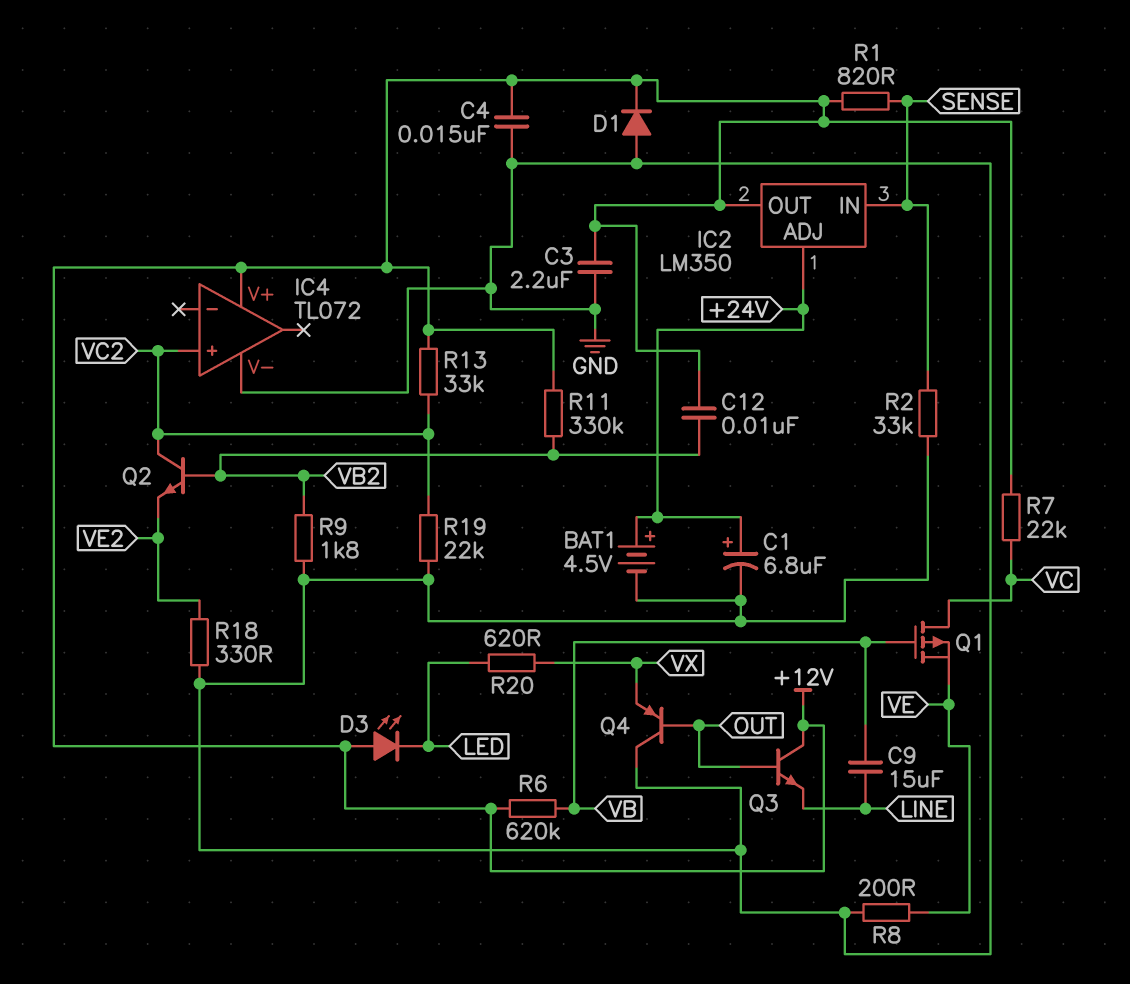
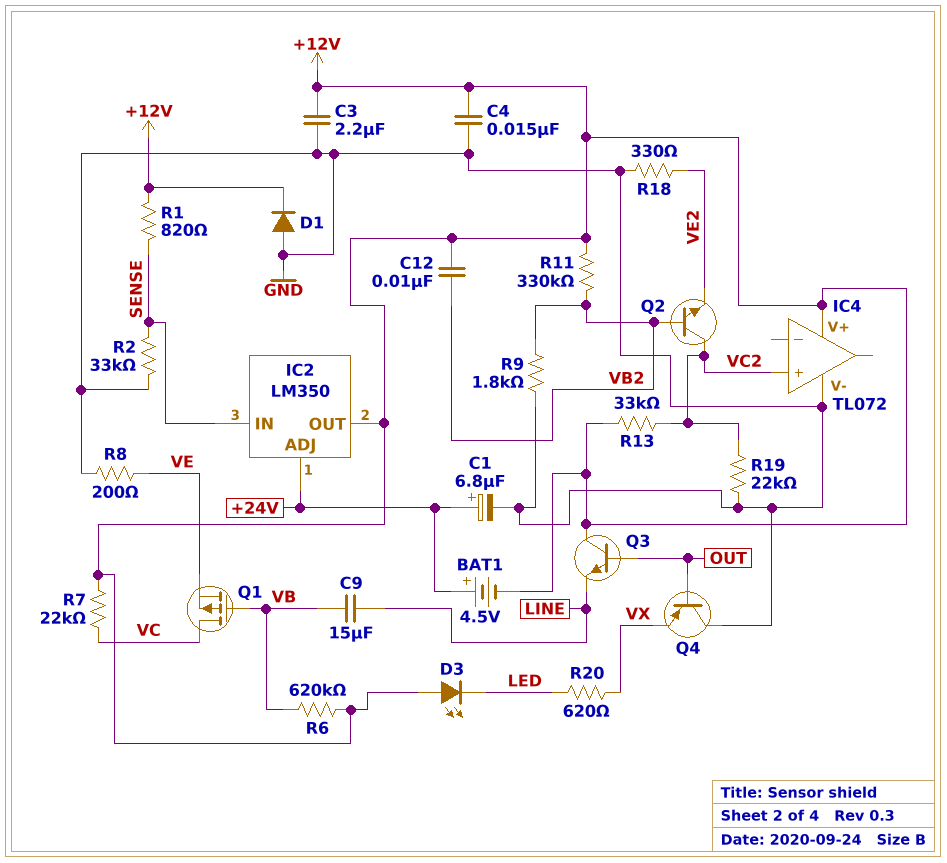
BAT1: 4.5V (plus +24V, minus GND) -> 4.5V (plus +24V, minus +12V)

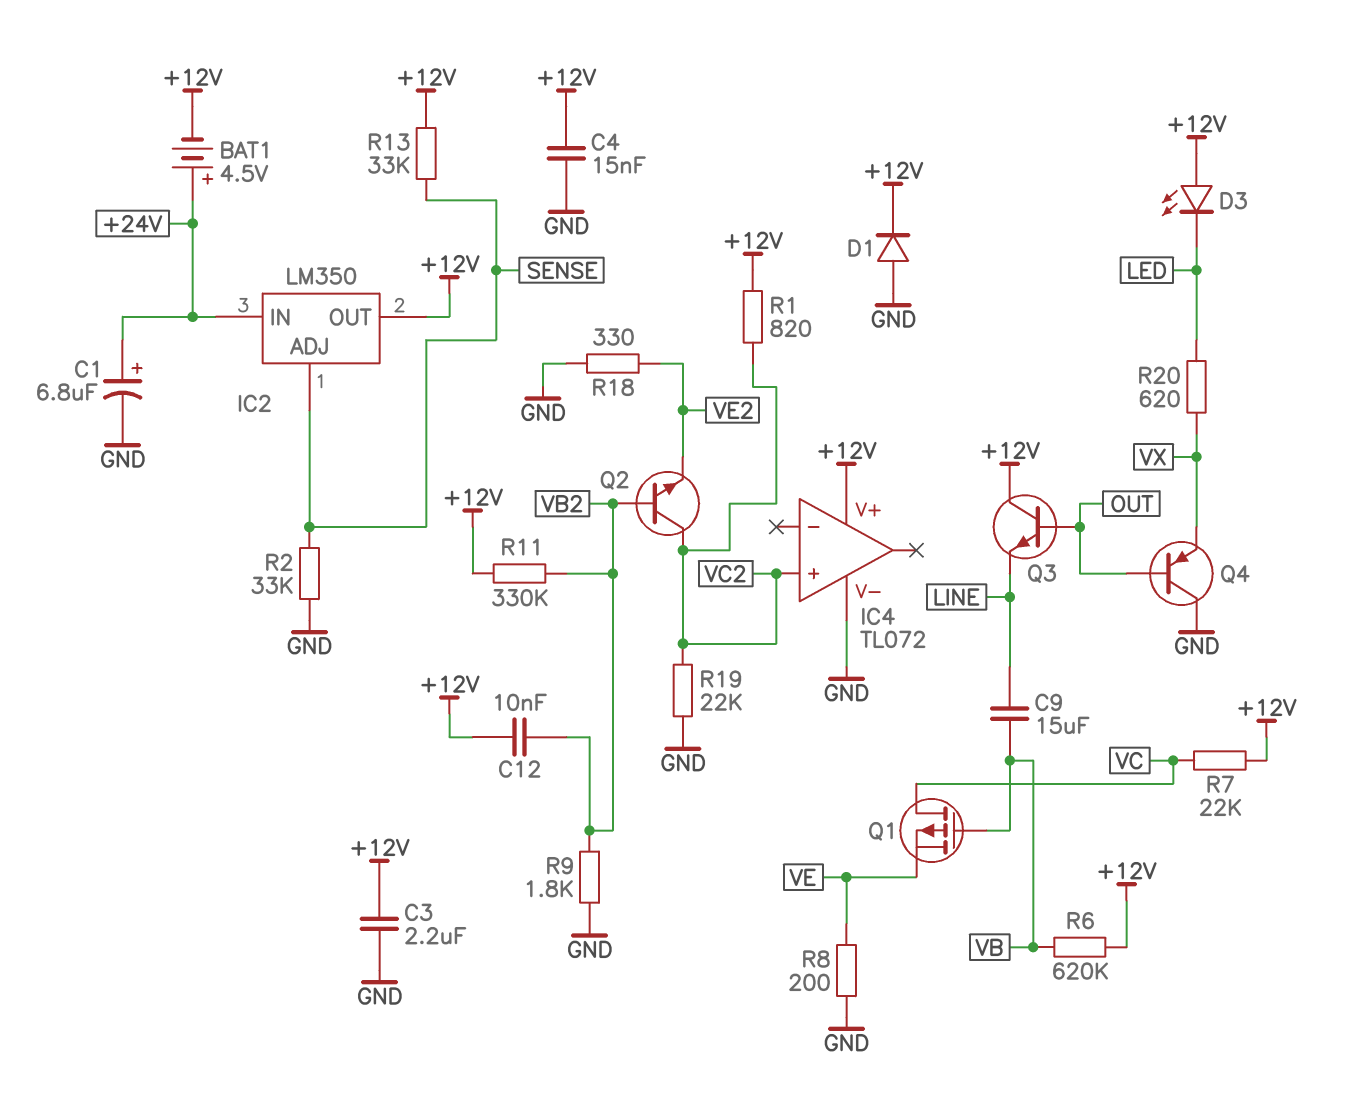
IC2 pin ADJ: +24V -> SENSE
IC2 pin IN: SENSE -> +24V
R1: 820 (+12V, SENSE) -> 820 (+12V, VC2)
R13: 33k (+12V, VC2) -> 33k (+12V, SENSE)

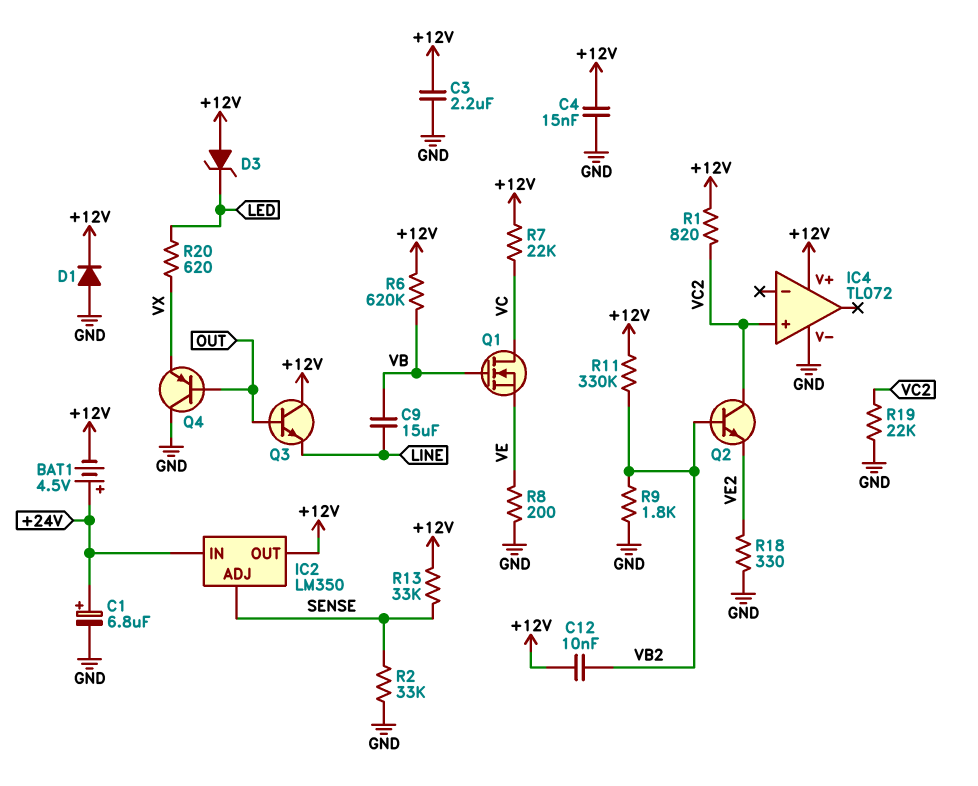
D3: LED (A +12V, K LED) -> zener (A +12V, K LED)
Q1: PMOS (G VB, D VC, S VE) -> NMOS (G VB, D VC, S VE)

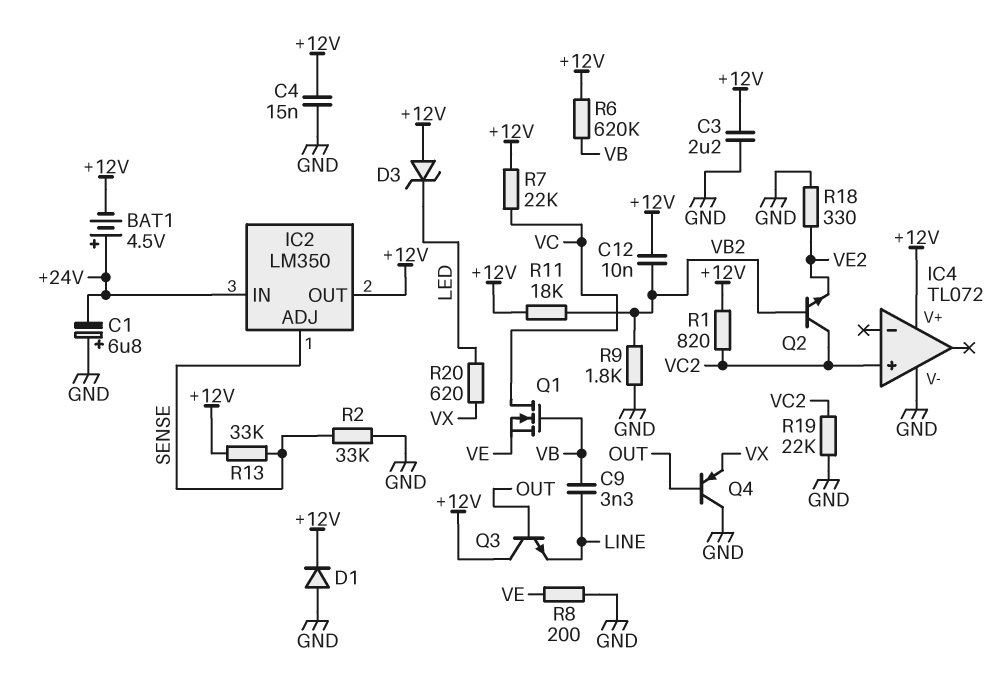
C1: 6.8uF (plus +24V, minus GND) -> 6.8uF (plus GND, minus +24V)
C9: 15uF (LINE, VB) -> 3.3nF (LINE, VB)
R11: 330k (+12V, VB2) -> 18k (+12V, VB2)

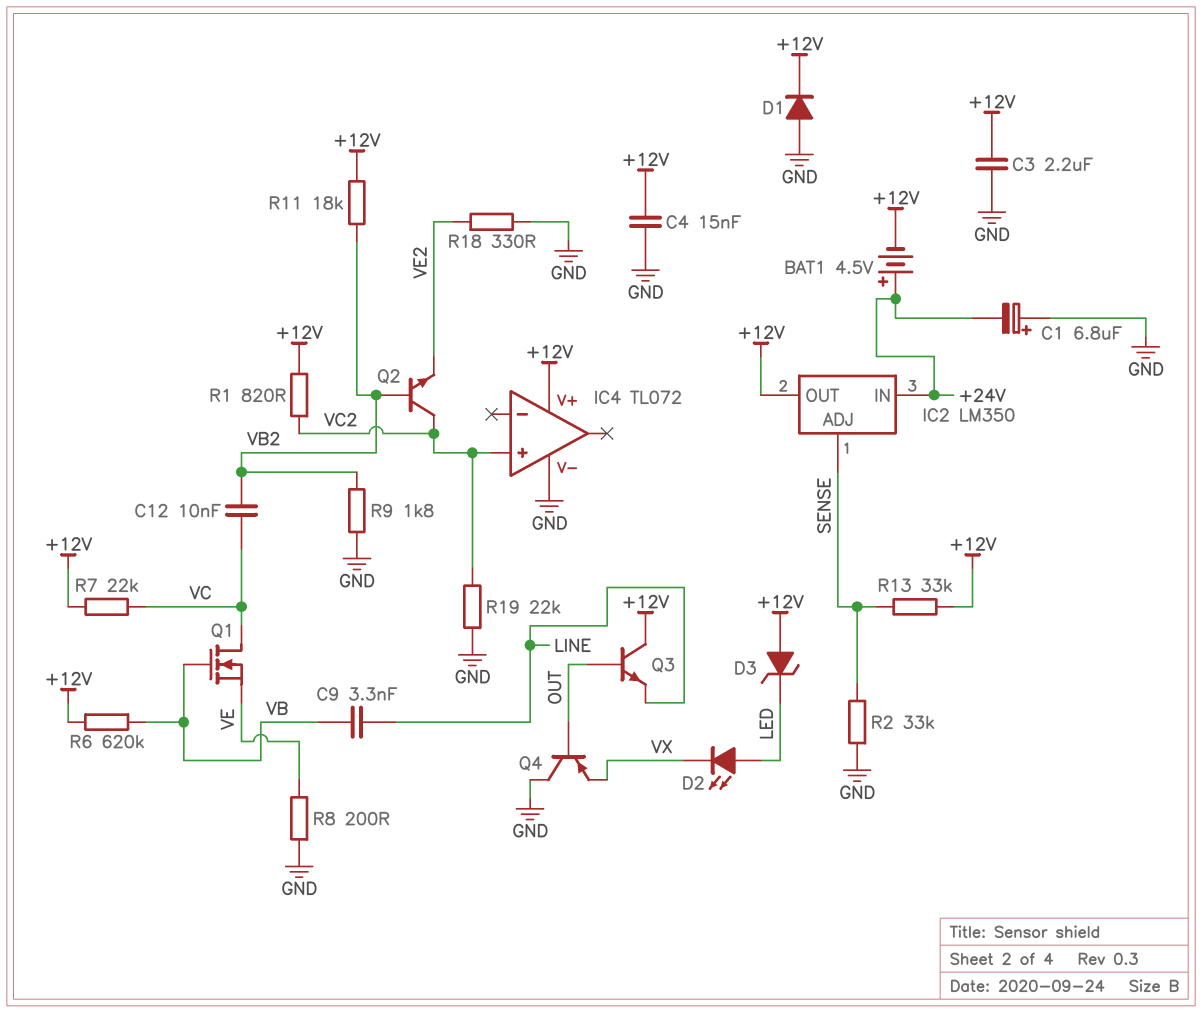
C12: 10nF (+12V, VB2) -> 10nF (VB2, VC)
D2: none -> LED (A LED, K VX)
R20: 620 (LED, VX) -> none

